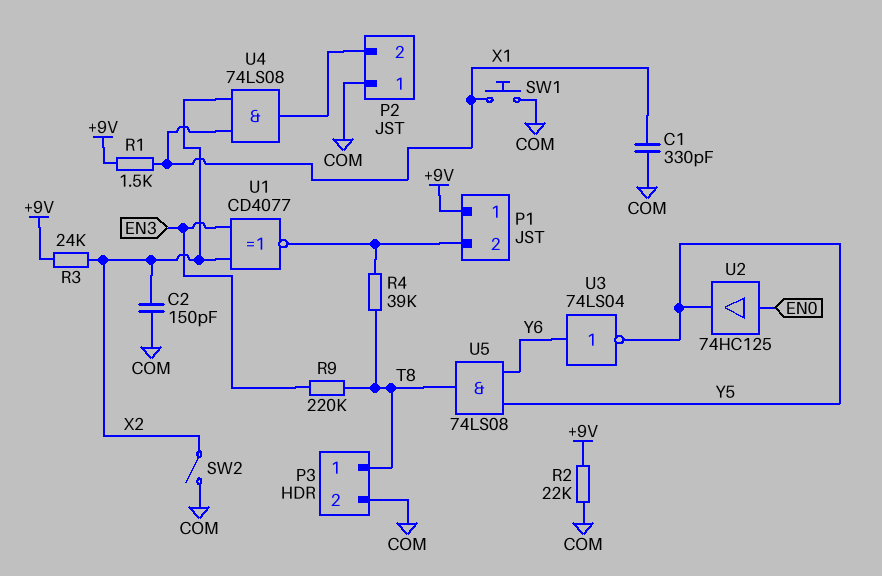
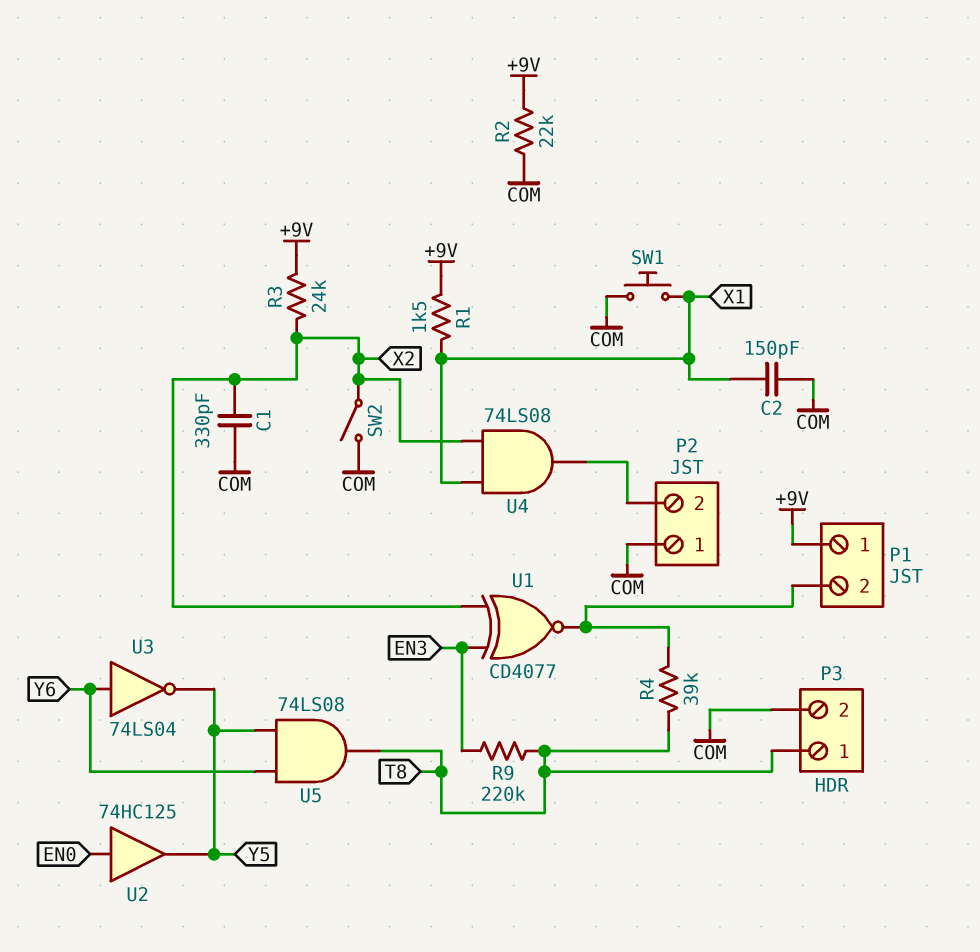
C1: 330pF (COM, X1) -> 330pF (COM, X2)
C2: 150pF (COM, X2) -> 150pF (COM, X1)

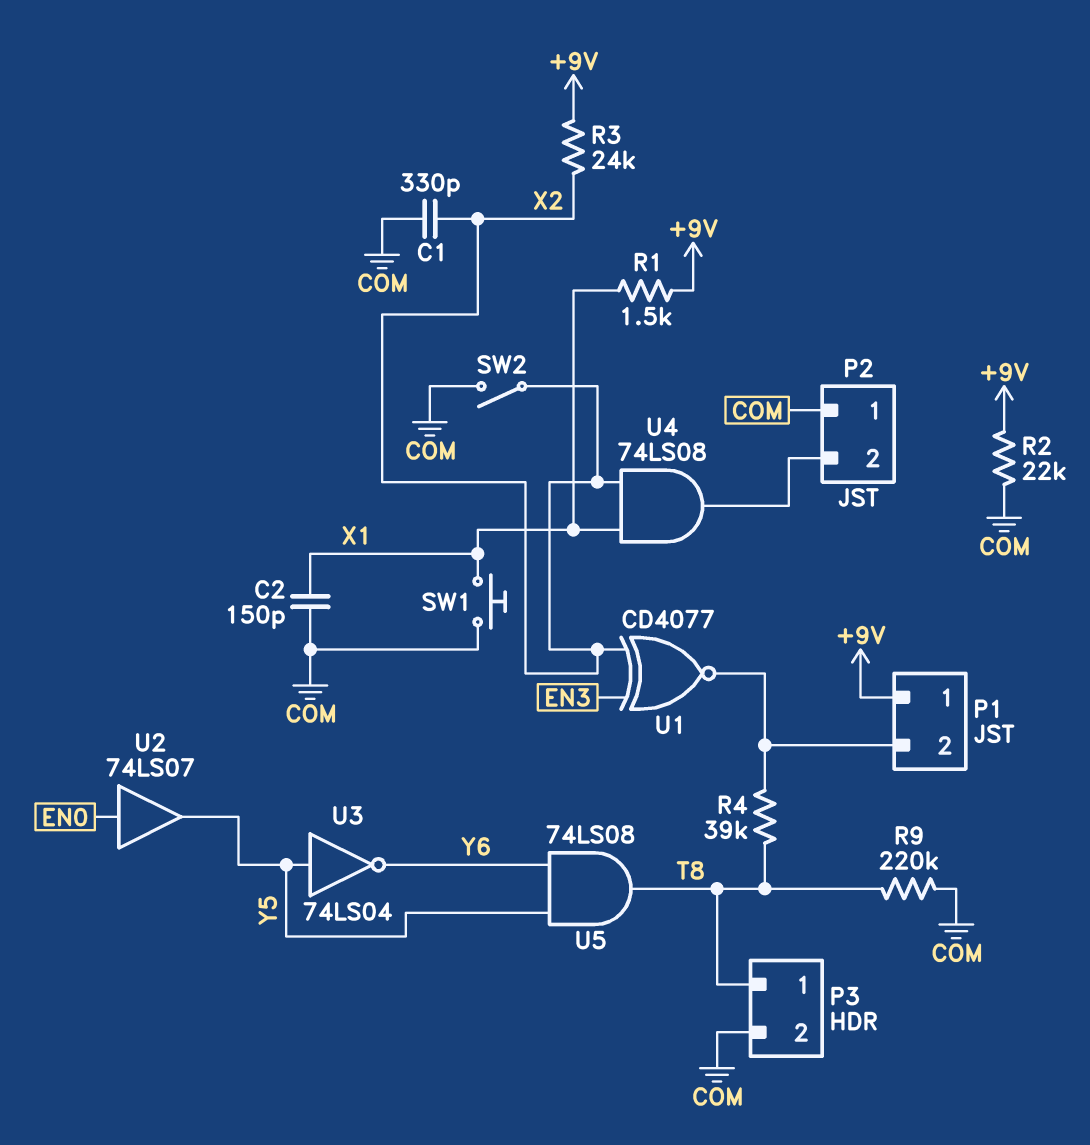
R9: 220k (EN3, T8) -> 220k (COM, T8)
U2: buffer 74HC125 (in EN0, out Y5) -> buffer 74LS07 (in EN0, out Y5)
U3: NOT 74LS04 (in Y6, out Y5) -> NOT 74LS04 (in Y5, out Y6)

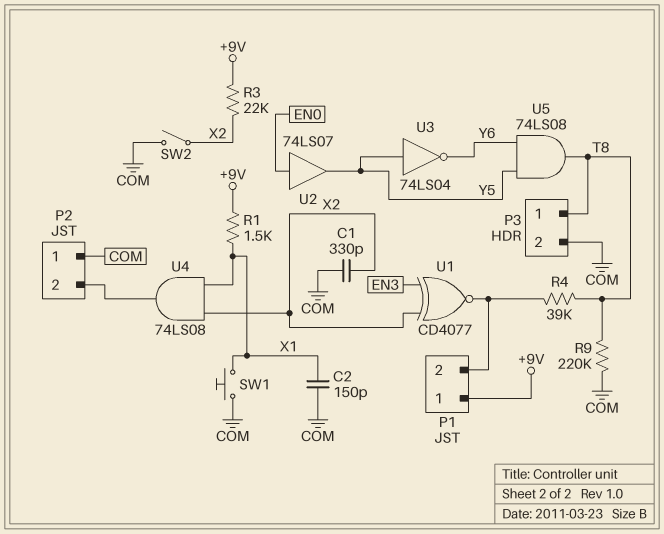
R2: 22k (+9V, COM) -> none
R3: 24k (+9V, X2) -> 22k (+9V, X2)

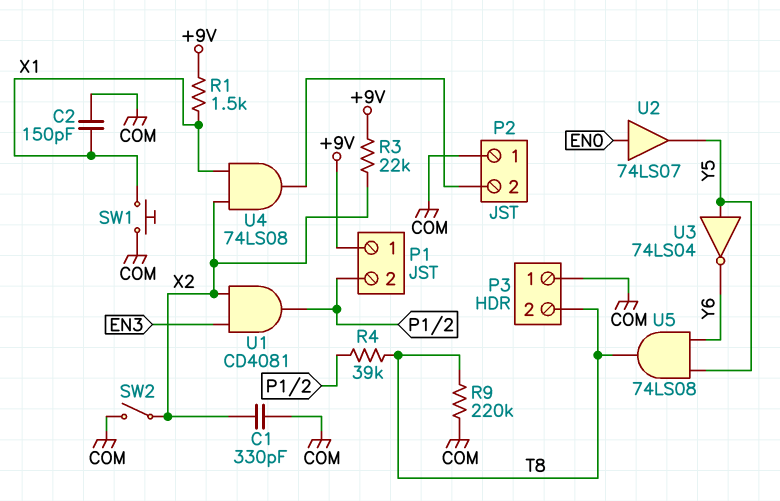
P3 pin 1: T8 -> COM
P3 pin 2: COM -> T8
U1: XNOR CD4077 (in EN3, in X2, out P1/2) -> AND CD4081 (in EN3, in X2, out P1/2)

